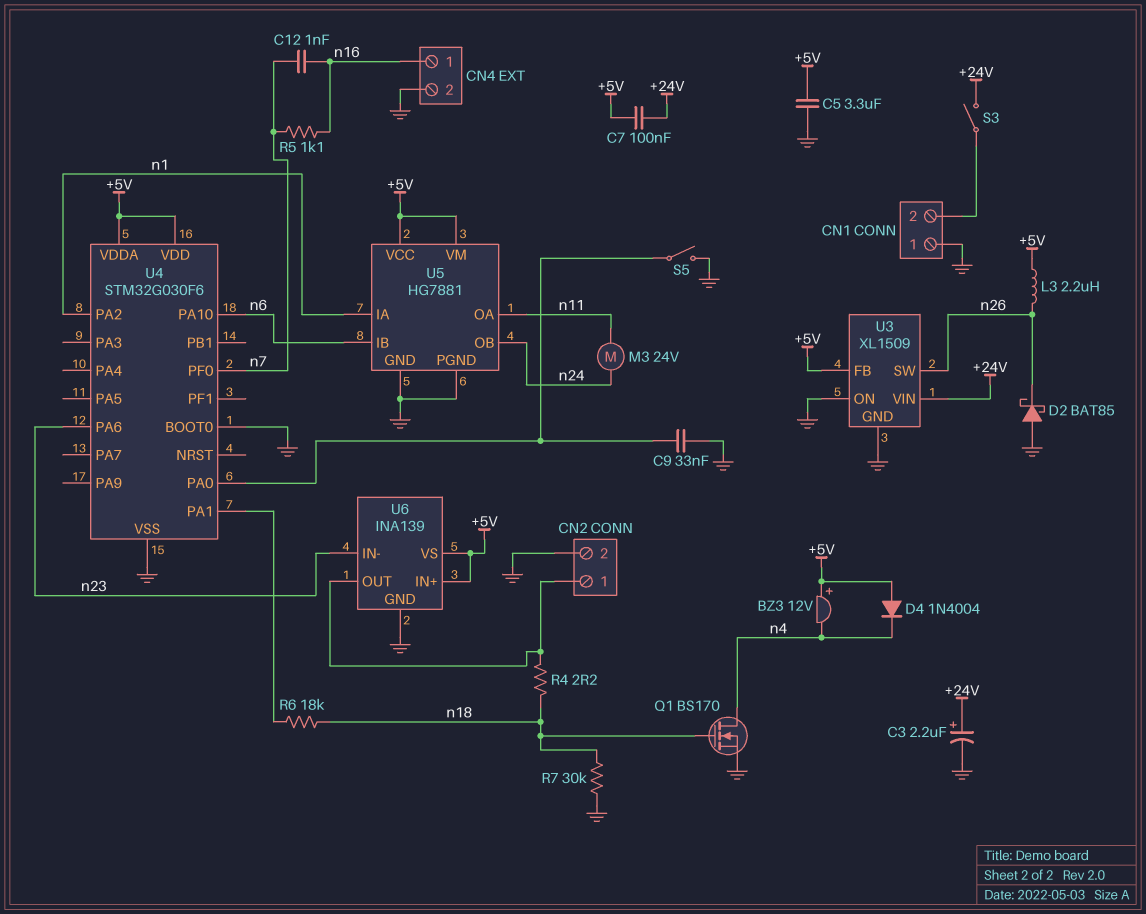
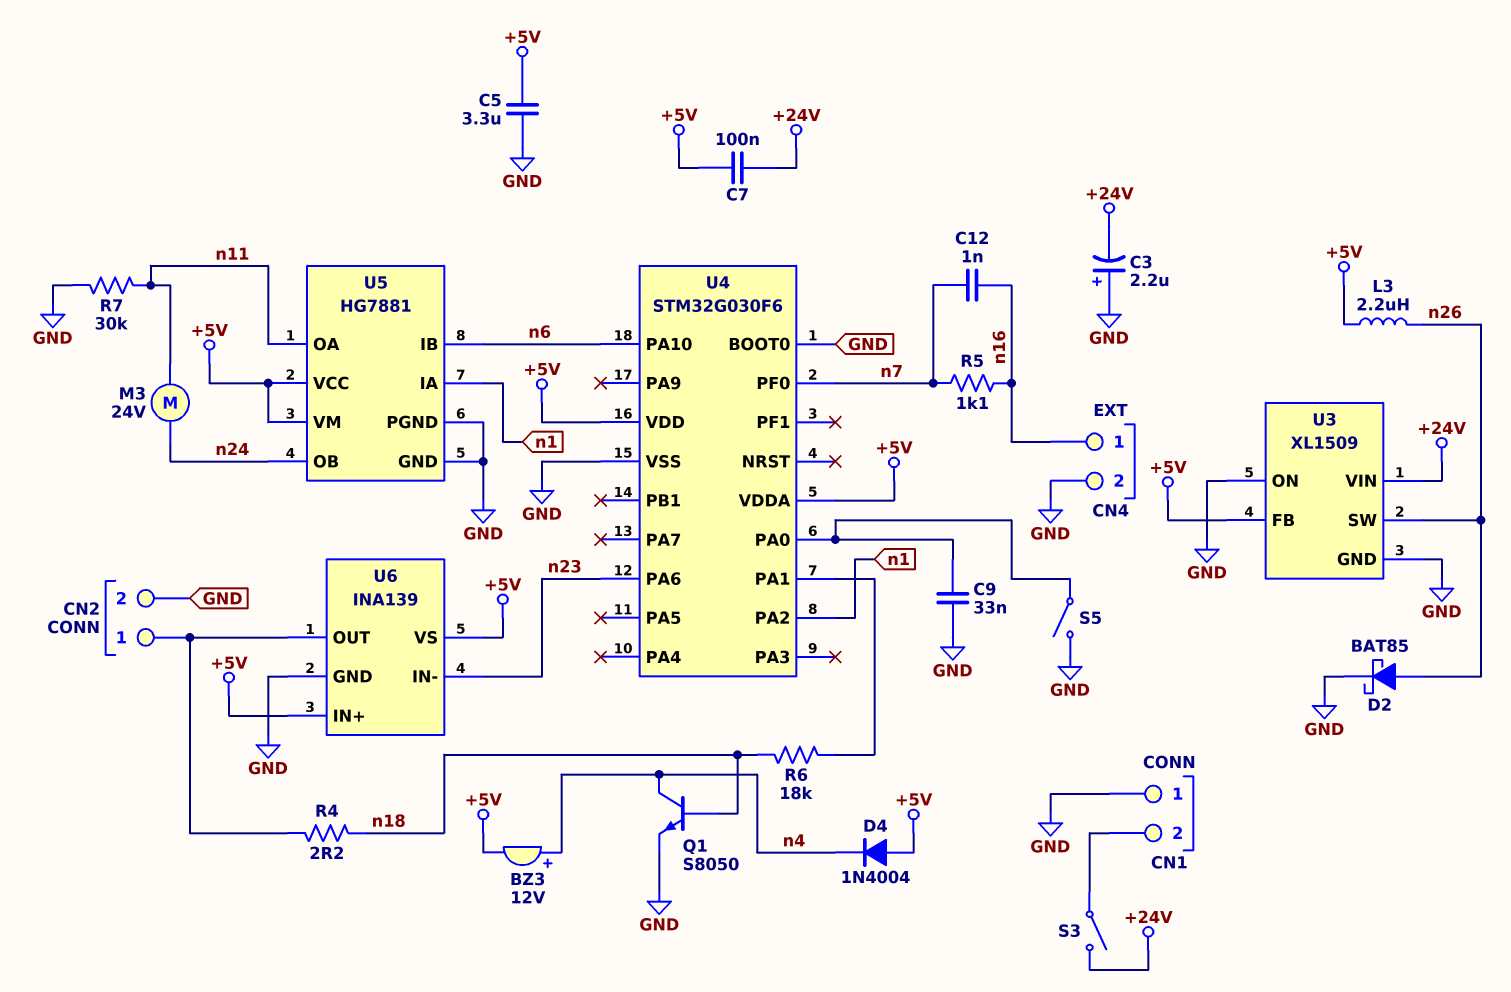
BZ3: buzzer 12V (plus +5V, minus n4) -> buzzer 12V (plus n4, minus +5V)
C3: 2.2uF (plus +24V, minus GND) -> 2.2uF (plus GND, minus +24V)
D2: schottky BAT85 (A GND, K n26) -> schottky BAT85 (A n26, K GND)
Q1: NMOS BS170 (G n18, D n4, S GND) -> NPN S8050 (B n18, C n4, E GND)
R7: 30k (GND, n18) -> 30k (GND, n11)

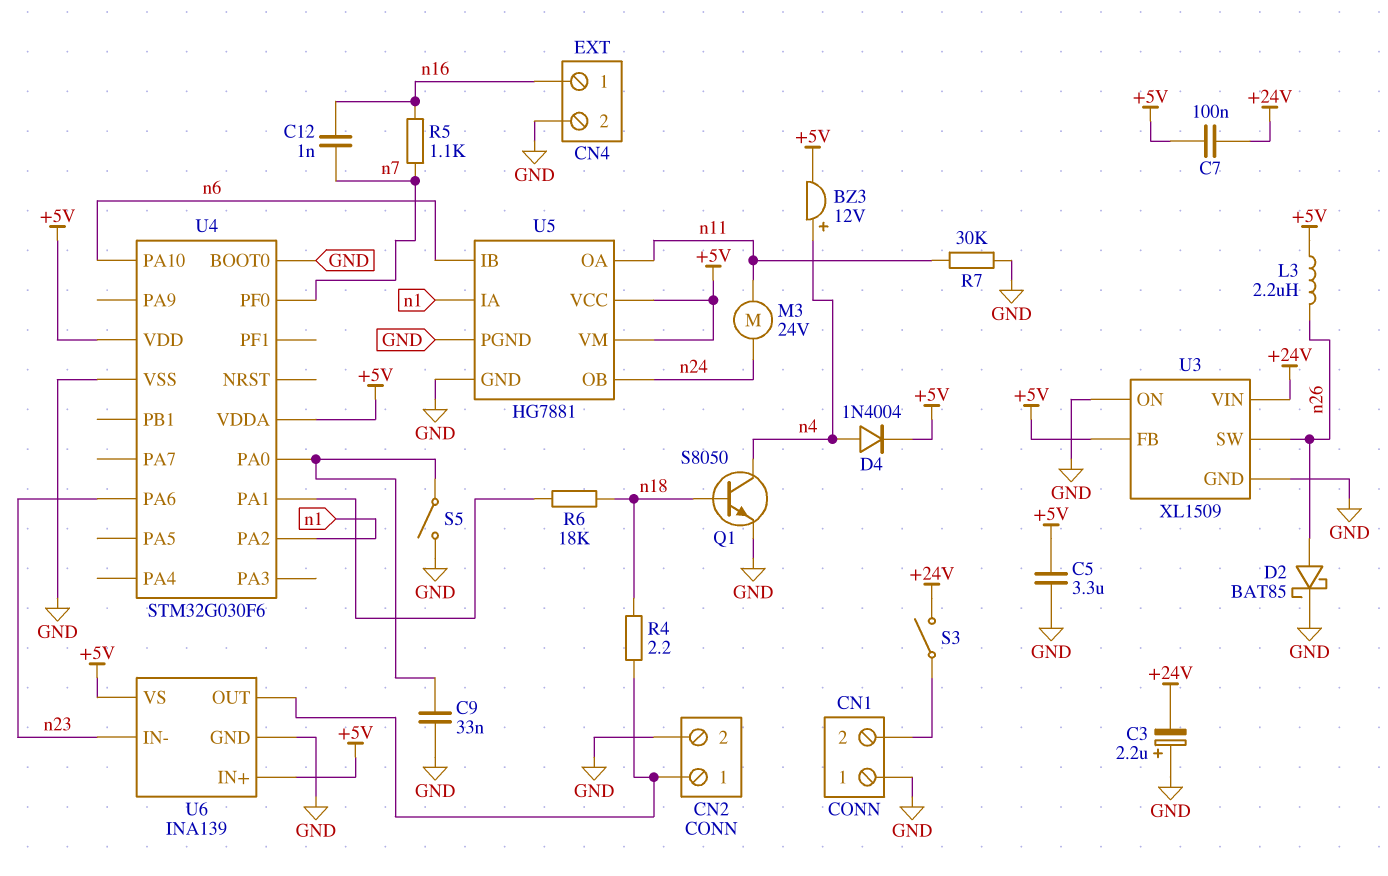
D4: diode 1N4004 (A +5V, K n4) -> diode 1N4004 (A n4, K +5V)

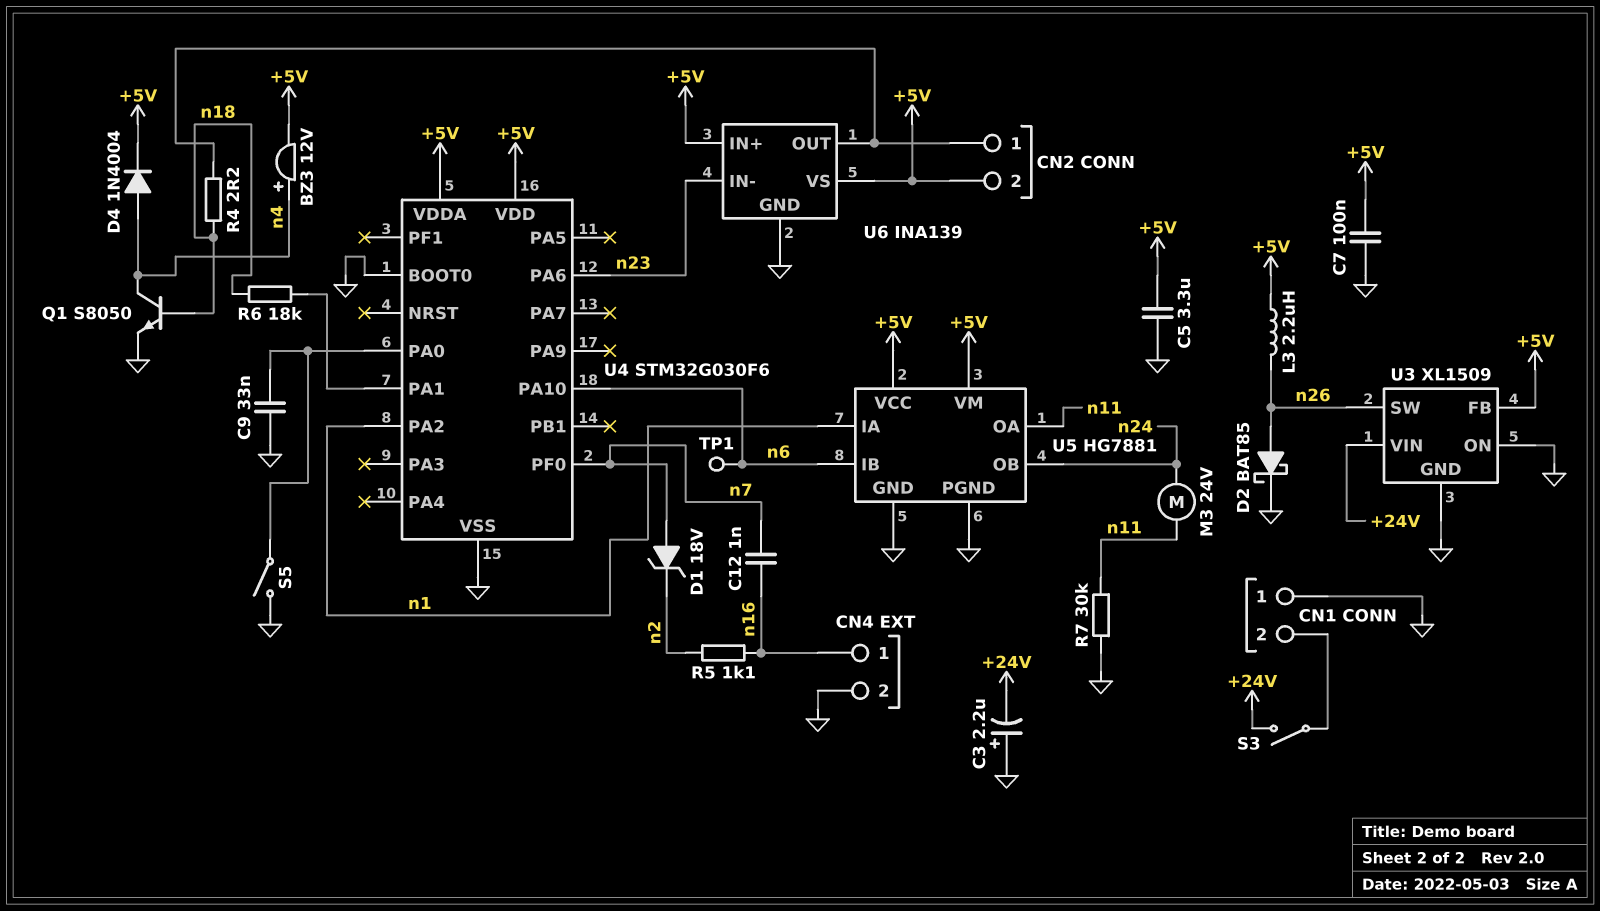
C7: 100nF (+5V, +24V) -> 100nF (+5V, GND)
CN2 pin 2: GND -> +5V
D1: none -> zener 18V (A n7, K n2)
R5: 1.1k (n7, n16) -> 1.1k (n2, n16)
TP1: none -> test point (n6)

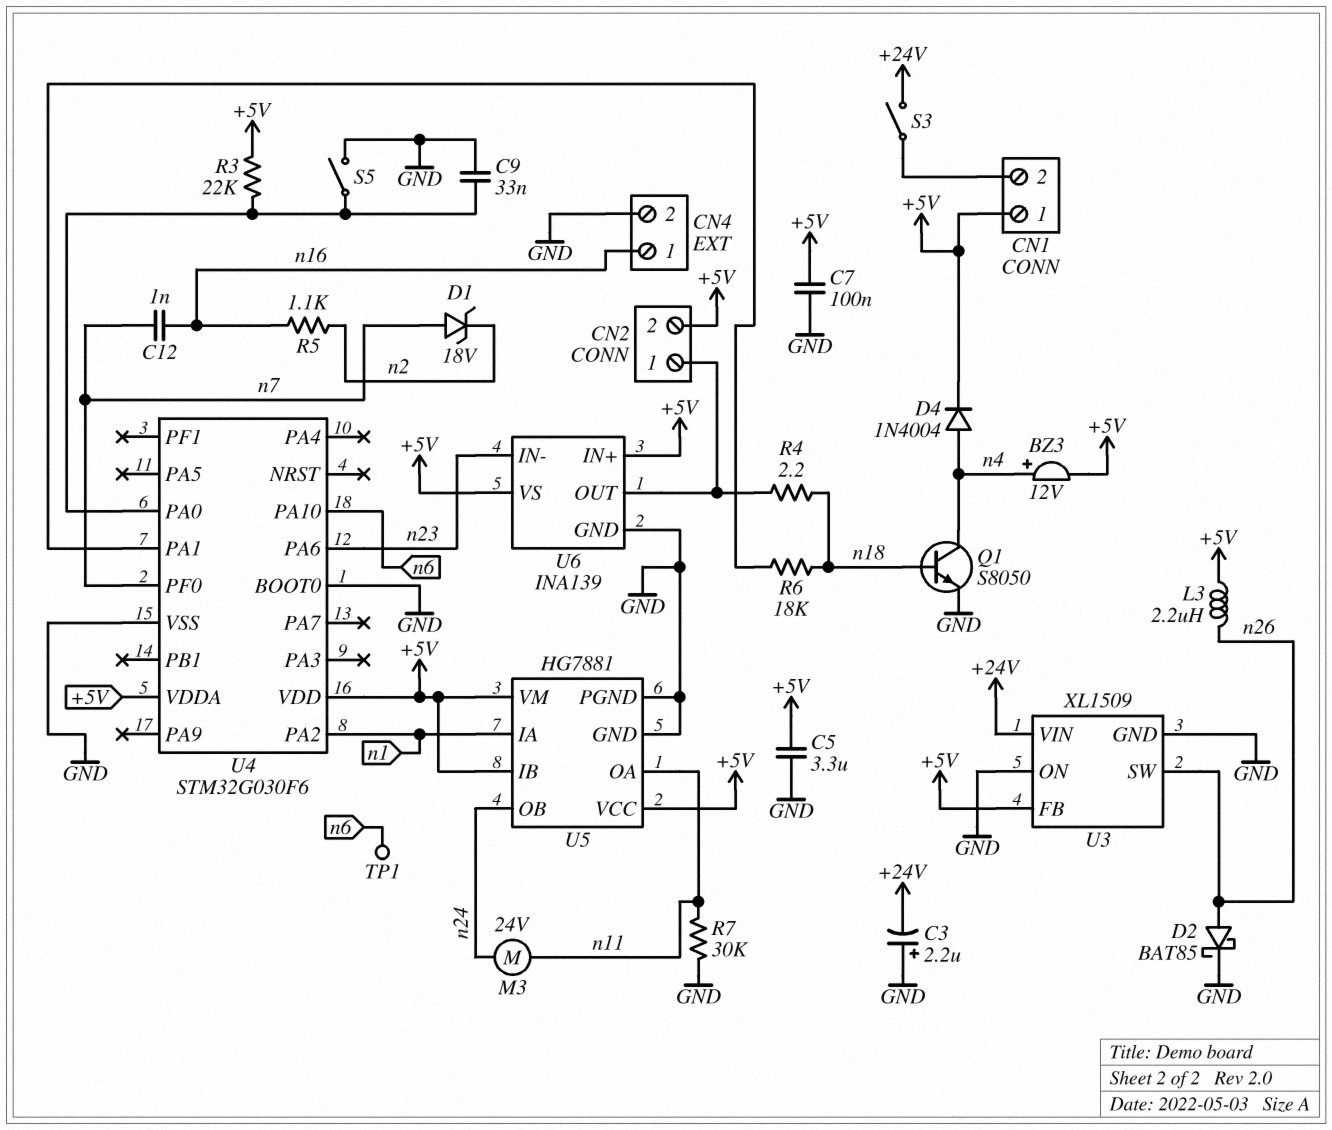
CN1 pin 1: GND -> +5V
R3: none -> 22k (+5V, U4/PA0)
U5 pin IB: n6 -> +5V

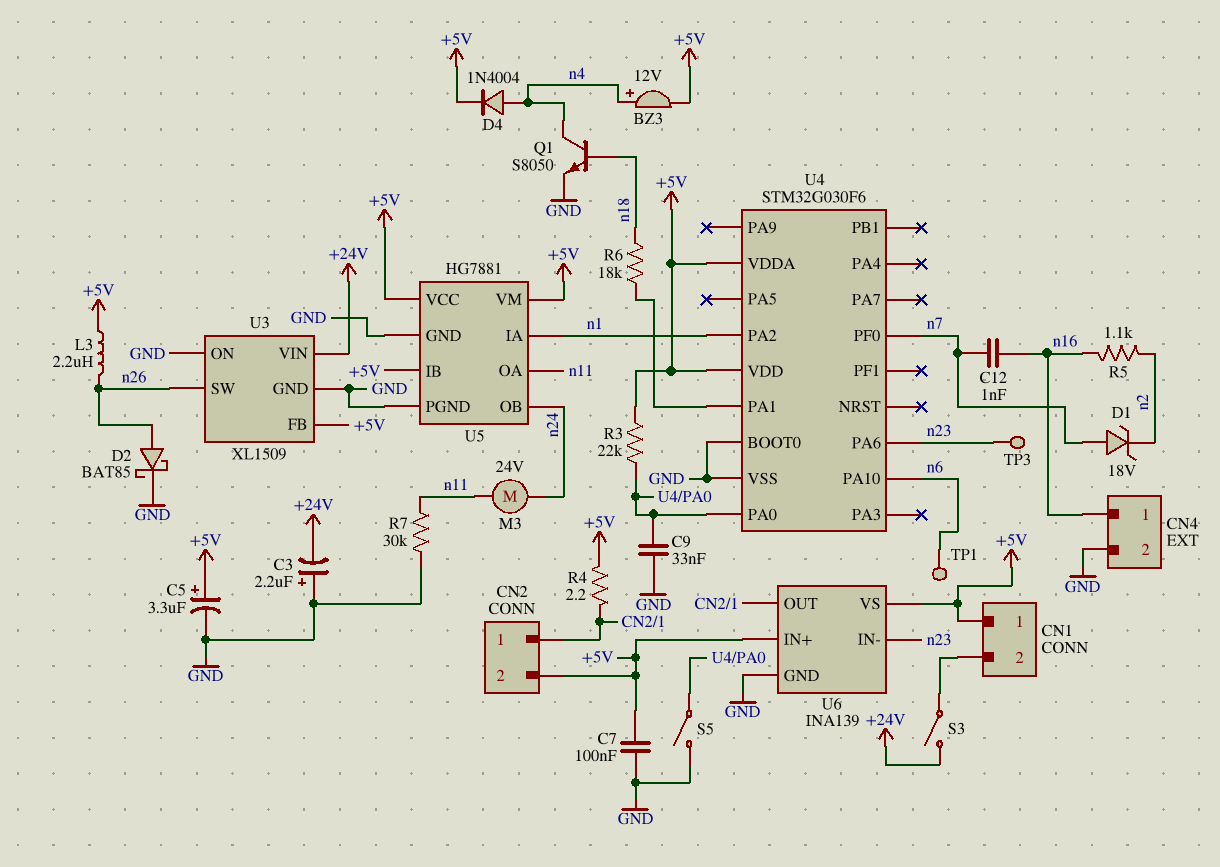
C5: 3.3uF (+5V, GND) -> 3.3uF (plus +5V, minus GND)
R4: 2.2 (CN2/1, n18) -> 2.2 (+5V, CN2/1)
TP3: none -> test point (n23)

